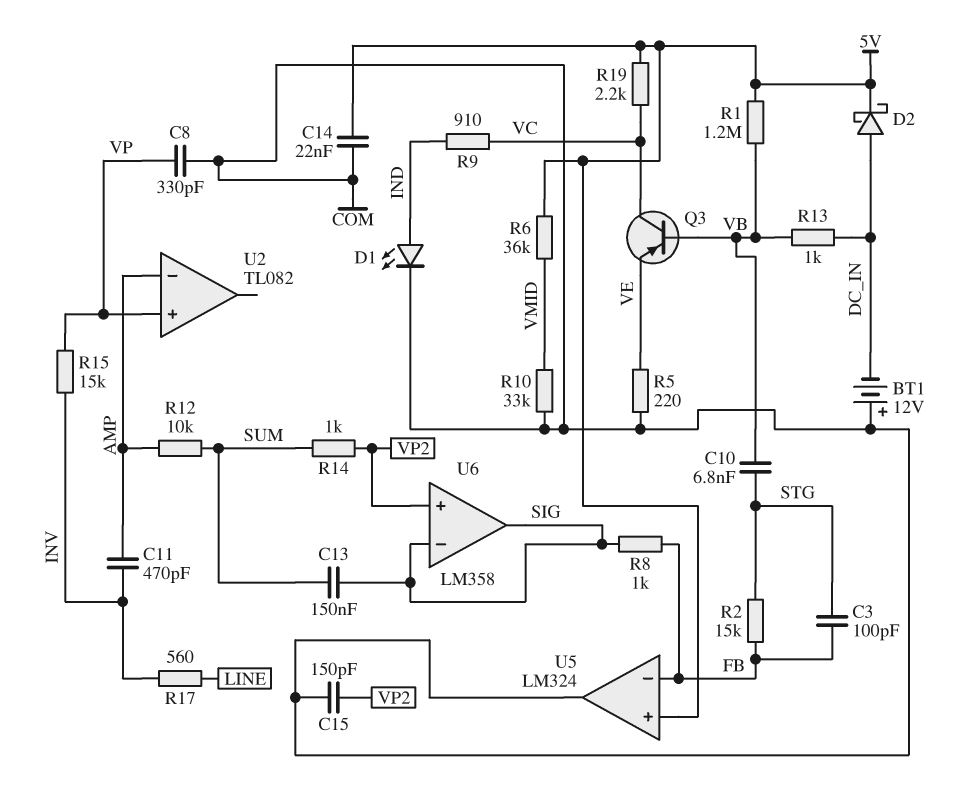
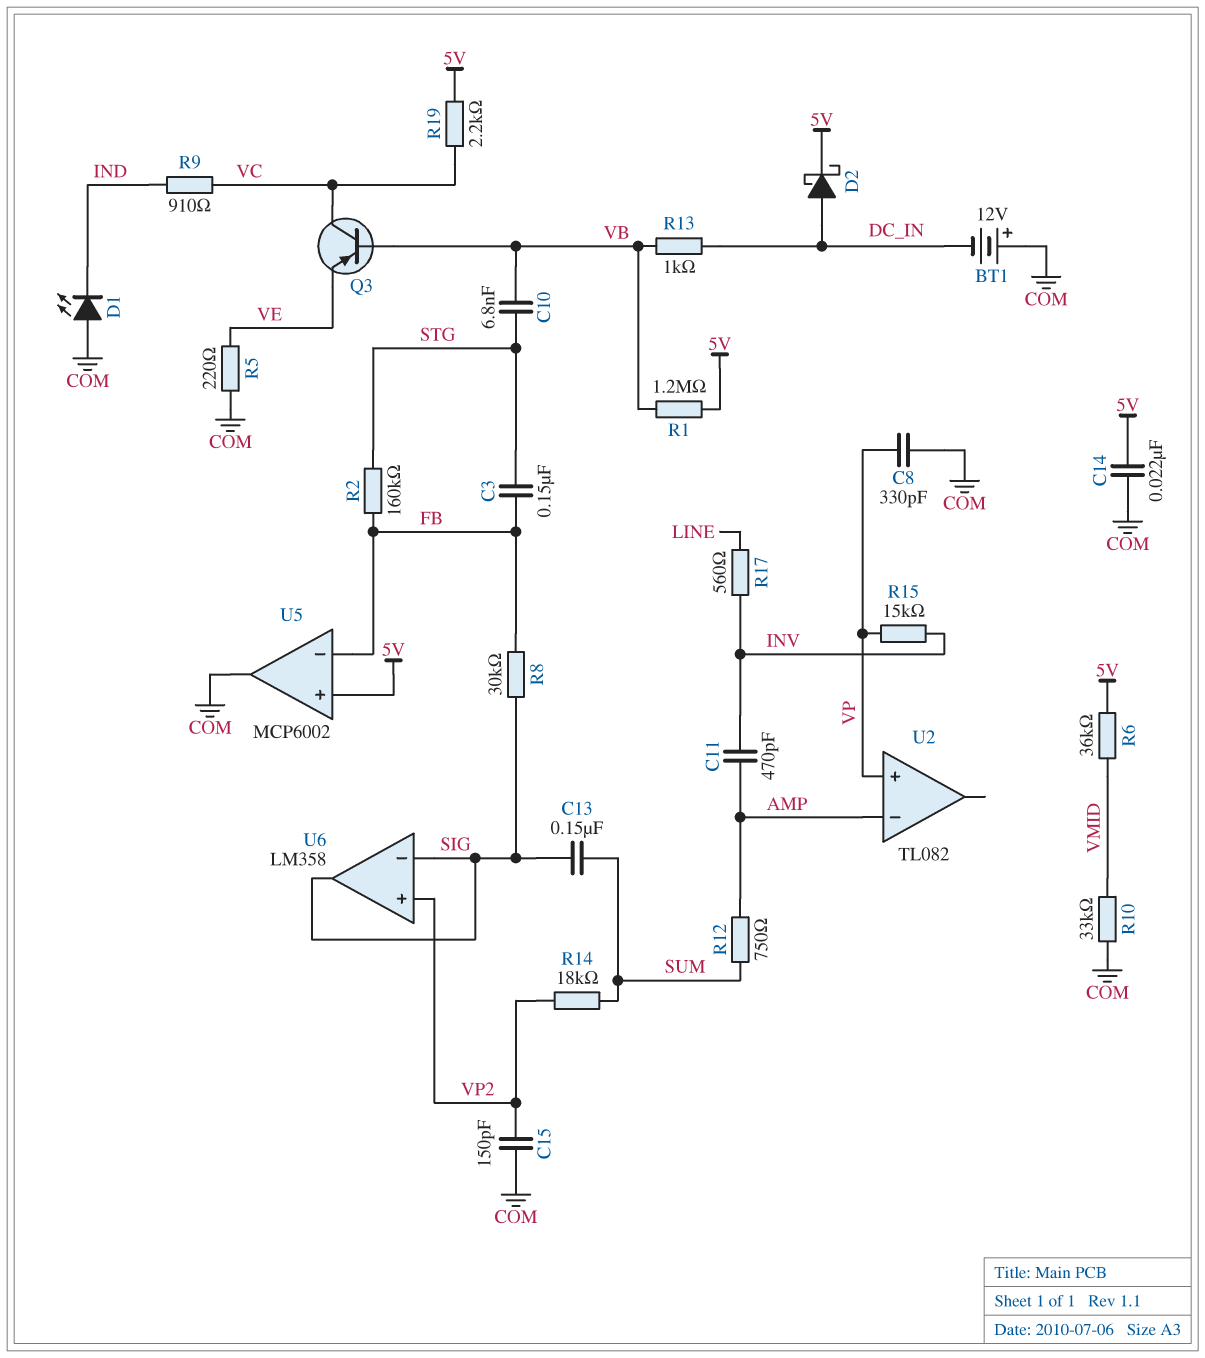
C3: 100pF (FB, STG) -> 150nF (FB, STG)
D1: LED (A IND, K COM) -> LED (A COM, K IND)
R2: 15k (FB, STG) -> 160k (FB, STG)
R8: 1k (FB, SIG) -> 30k (FB, SIG)
R12: 10k (AMP, SUM) -> 750 (AMP, SUM)
R14: 1k (SUM, VP2) -> 18k (SUM, VP2)
U5: LM324 -> MCP6002

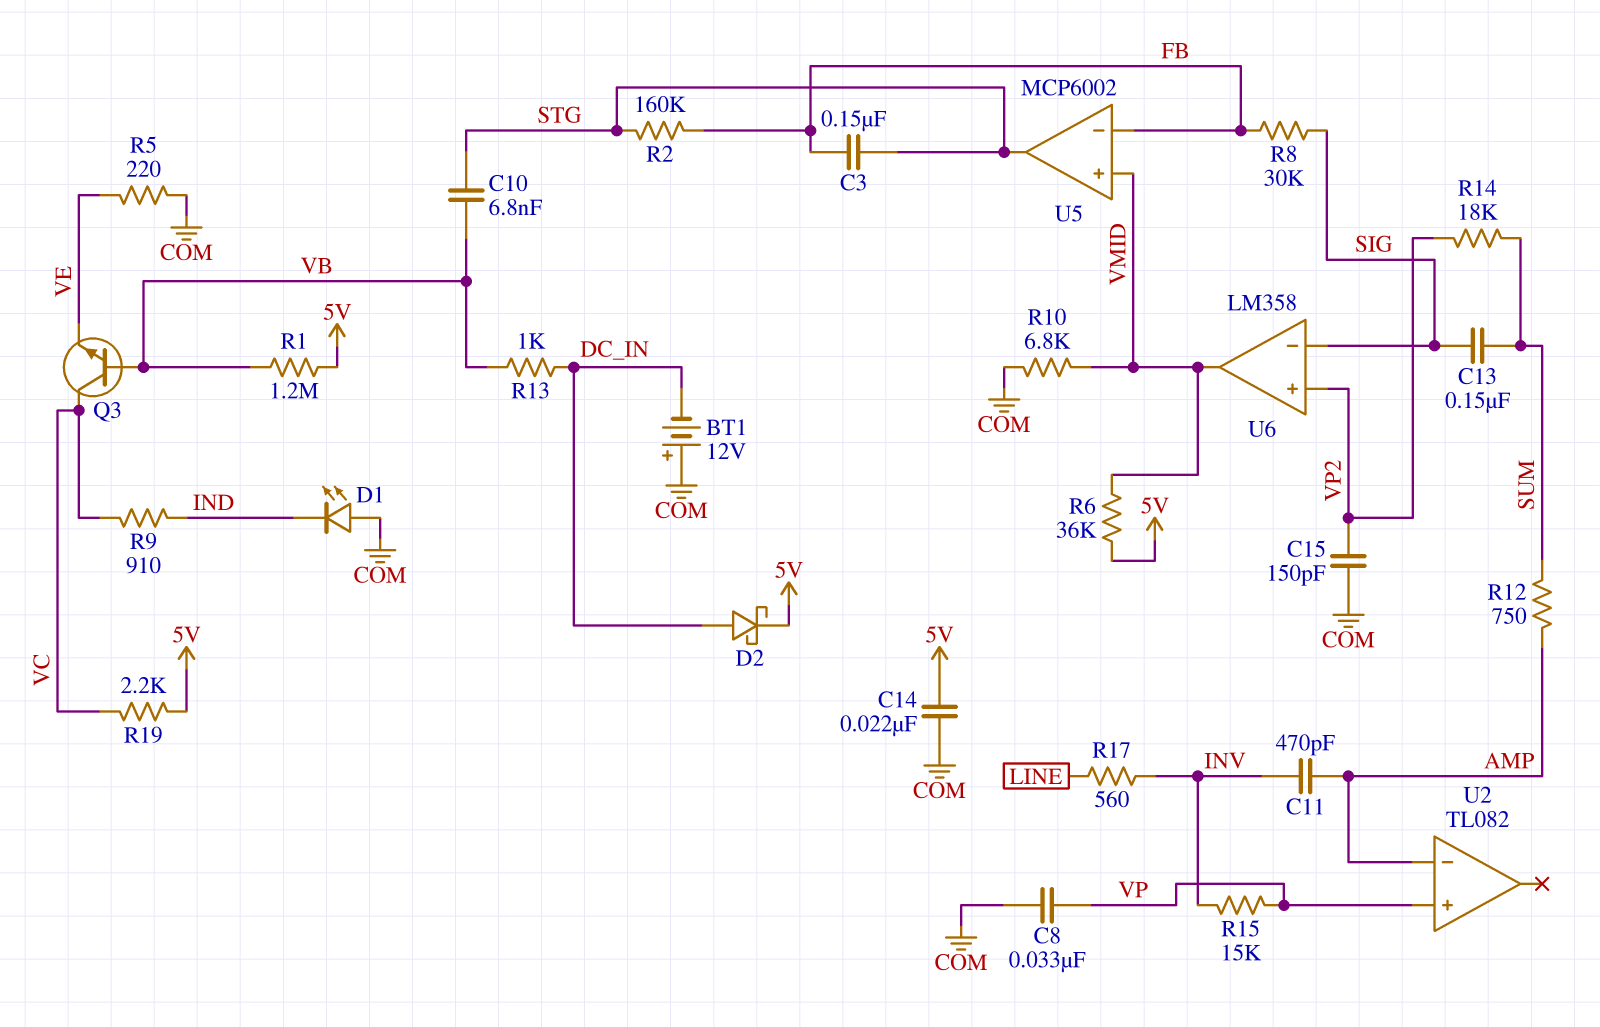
C8: 330pF (COM, VP) -> 33nF (COM, VP)
Q3: PNP (B VB, C VC, E VE) -> NPN (B VB, C VC, E VE)
R10: 33k (COM, VMID) -> 6.8k (COM, VMID)
U5 pin in+: 5V -> VMID
U5 pin out: COM -> STG
U6 pin out: SIG -> VMID

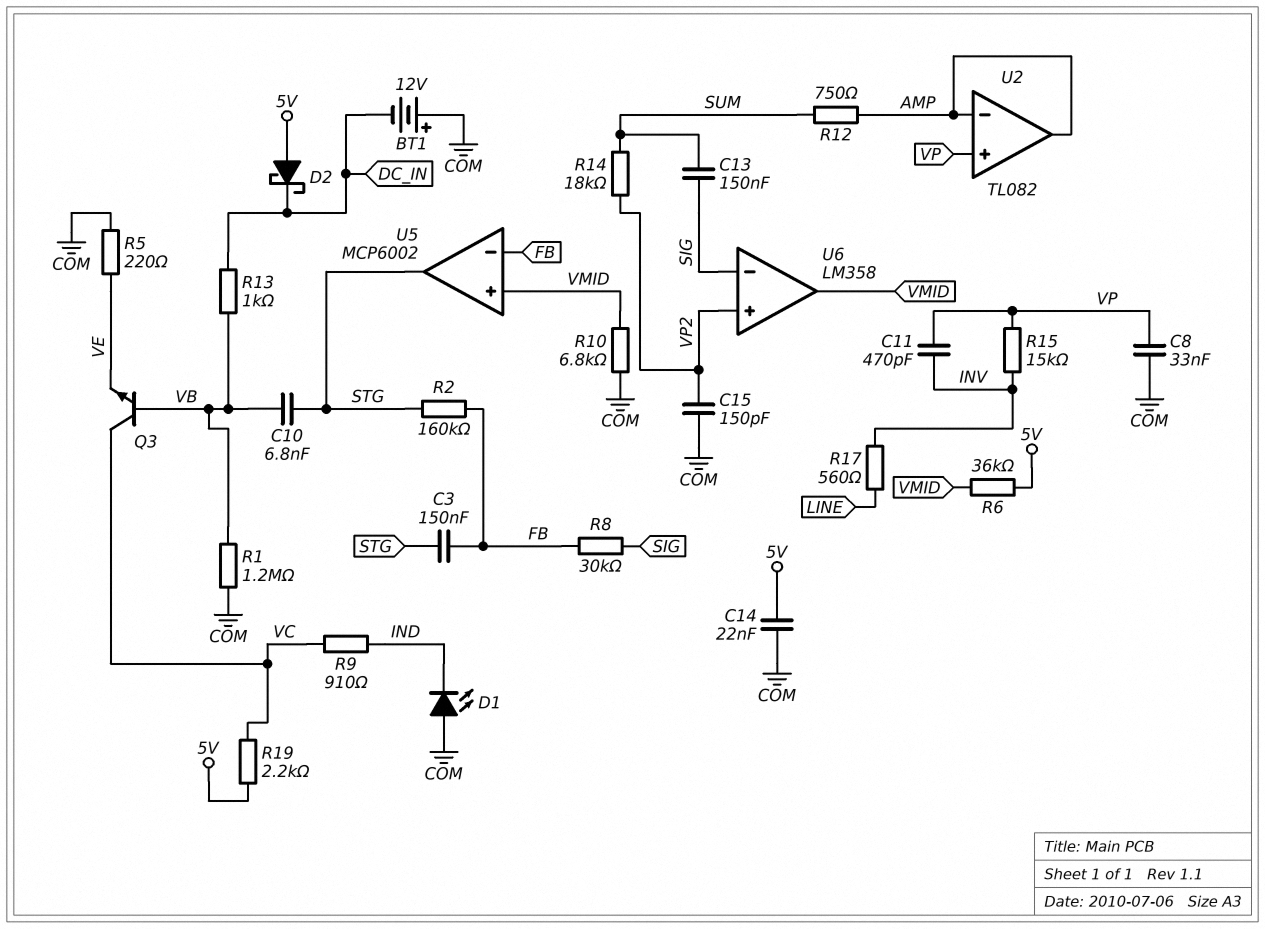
C11: 470pF (AMP, INV) -> 470pF (INV, VP)
D2: schottky (A DC_IN, K 5V) -> schottky (A 5V, K DC_IN)
R1: 1.2M (5V, VB) -> 1.2M (COM, VB)
U2 pin out: none -> AMP

